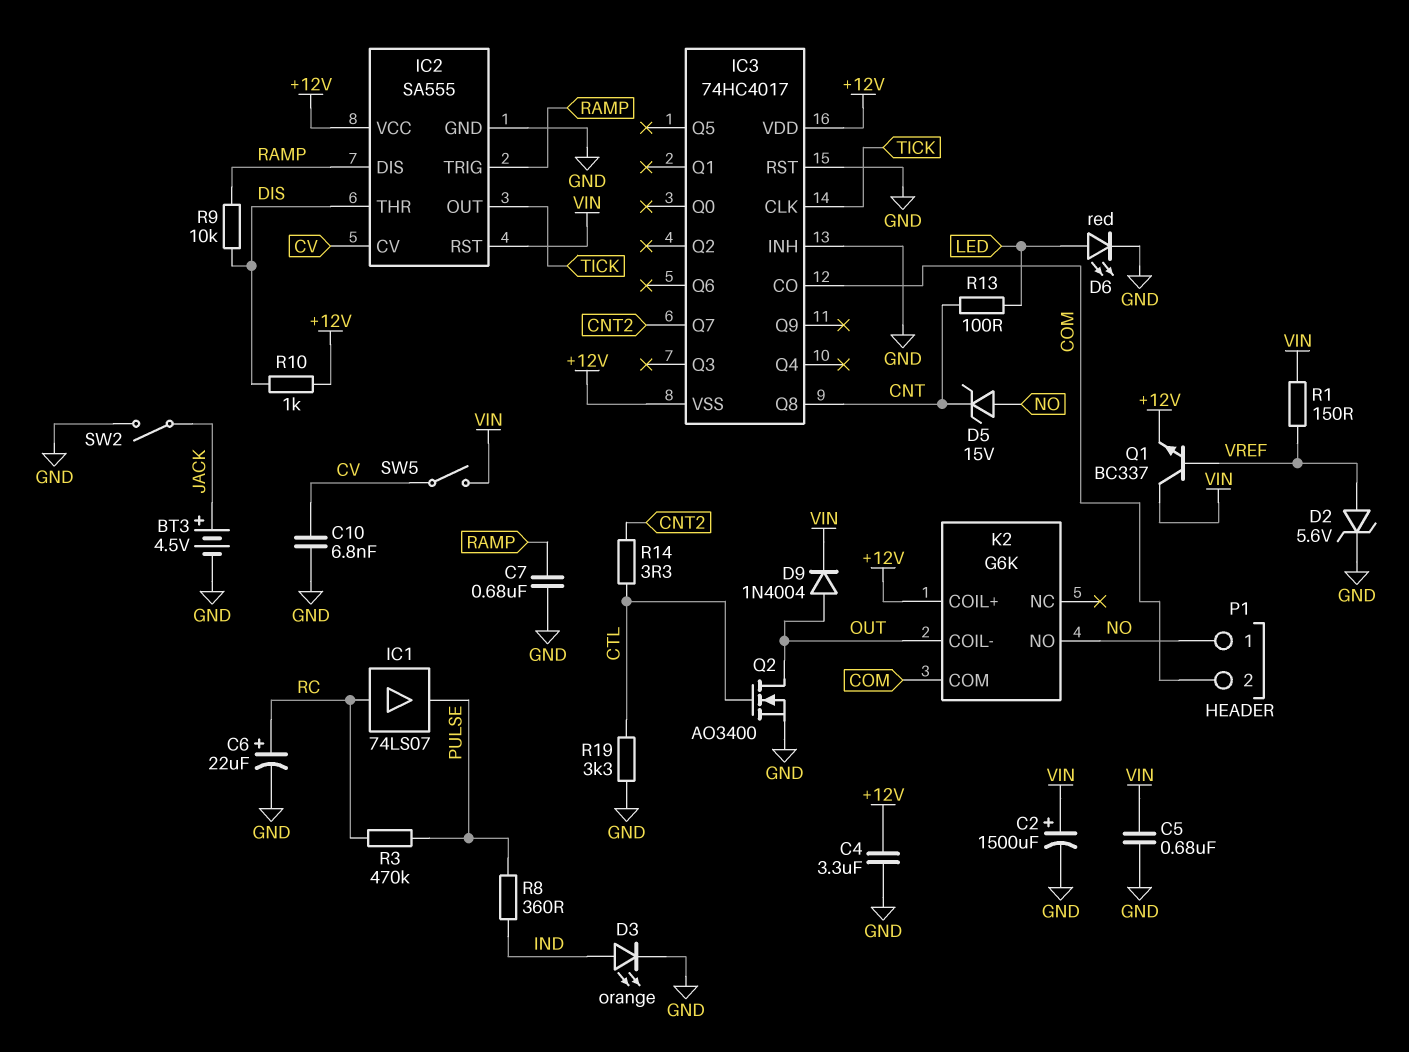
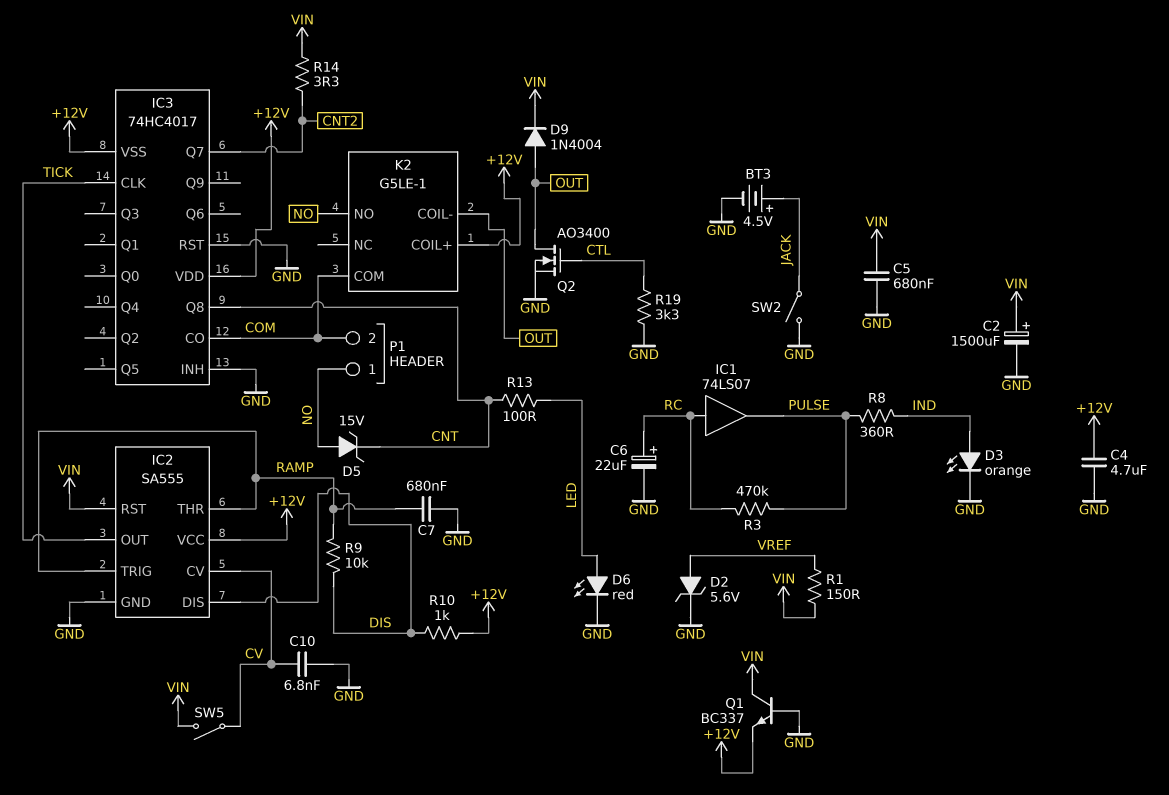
C4: 3.3uF (+12V, GND) -> 4.7uF (+12V, GND)
IC2 pin DIS: RAMP -> DIS
IC2 pin THR: DIS -> RAMP
K2: G6K -> G5LE-1
Q1: NPN BC337 (B VREF, C VIN, E +12V) -> NPN BC337 (B GND, C VIN, E +12V)
R14: 3.3 (CNT2, CTL) -> 3.3 (CNT2, VIN)

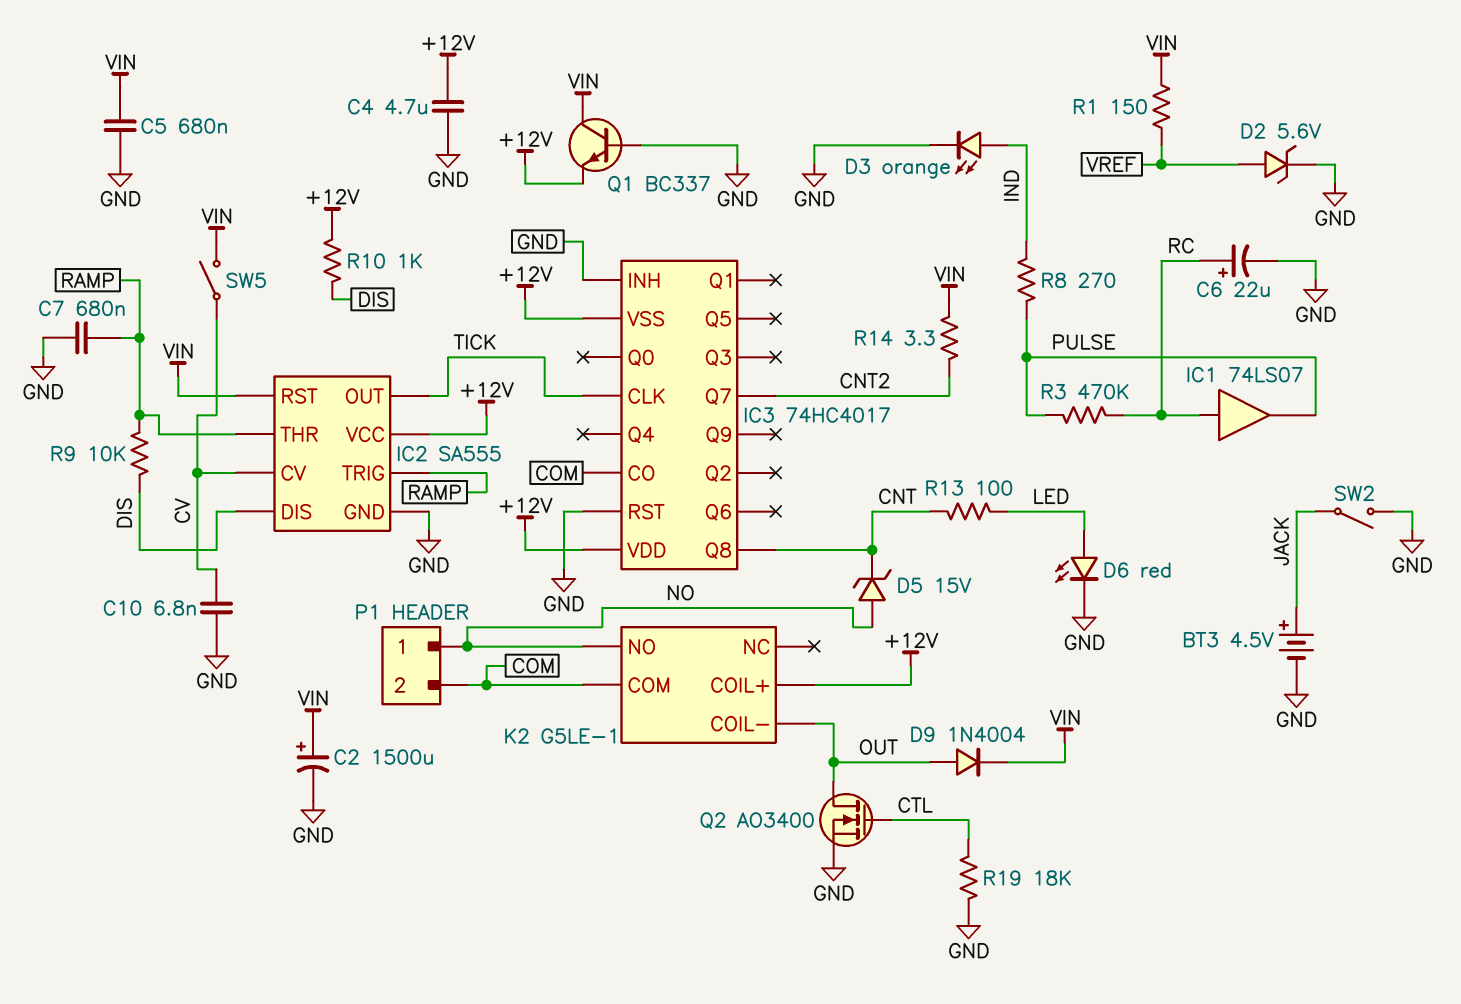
R8: 360 (IND, PULSE) -> 270 (IND, PULSE)
R19: 3.3k (CTL, GND) -> 18k (CTL, GND)

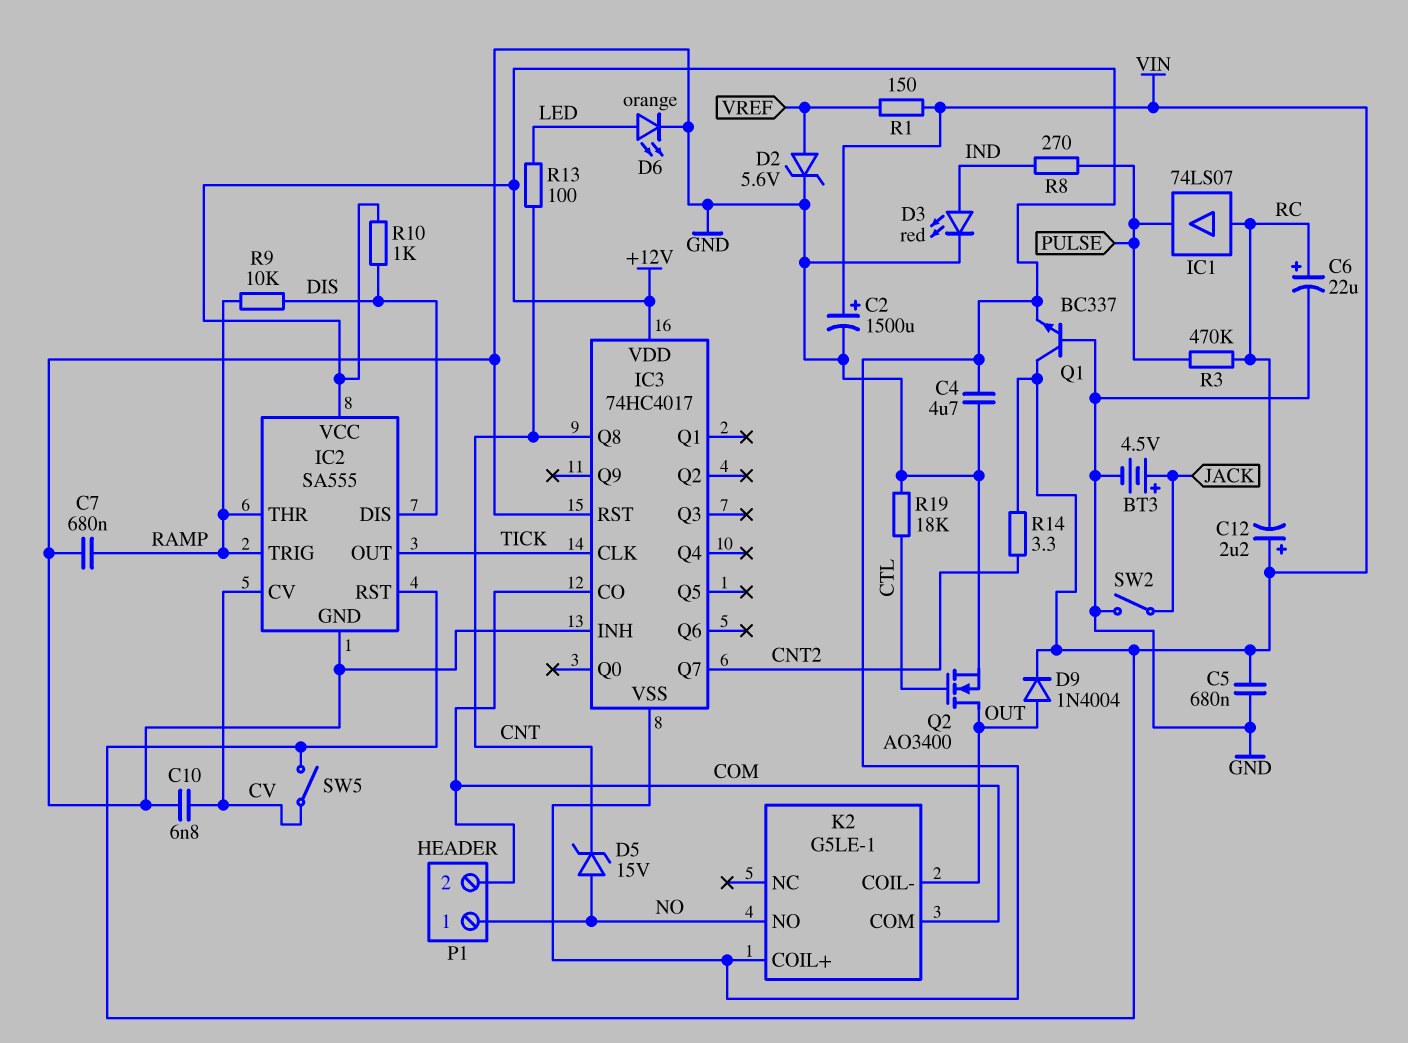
C12: none -> 2.2uF (plus VIN, minus RC)
D3: LED orange (A IND, K GND) -> LED red (A IND, K GND)
D6: LED red (A LED, K GND) -> LED orange (A LED, K GND)

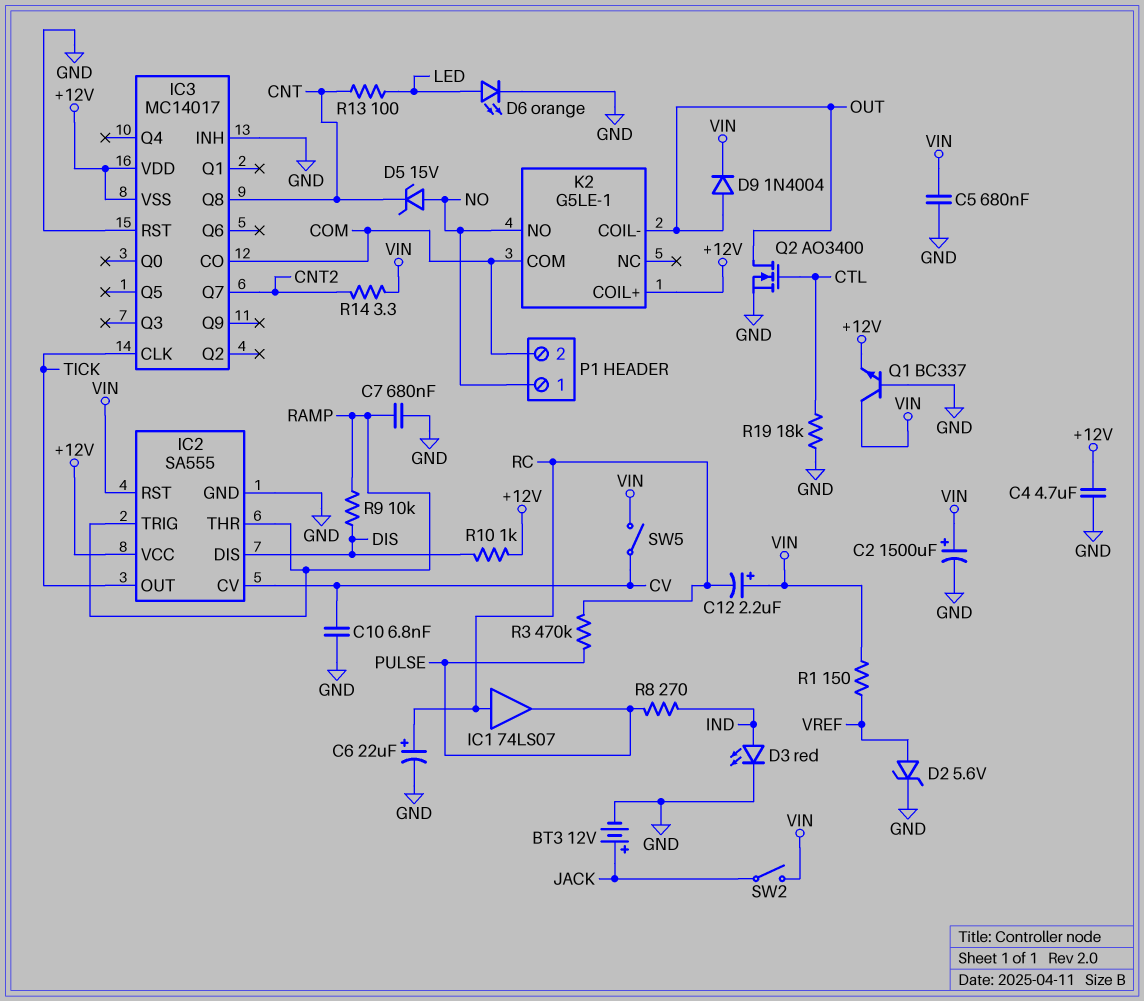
BT3: 4.5V (plus JACK, minus GND) -> 12V (plus JACK, minus GND)
IC3: 74HC4017 -> MC14017
SW2: switch (GND, JACK) -> switch (JACK, VIN)

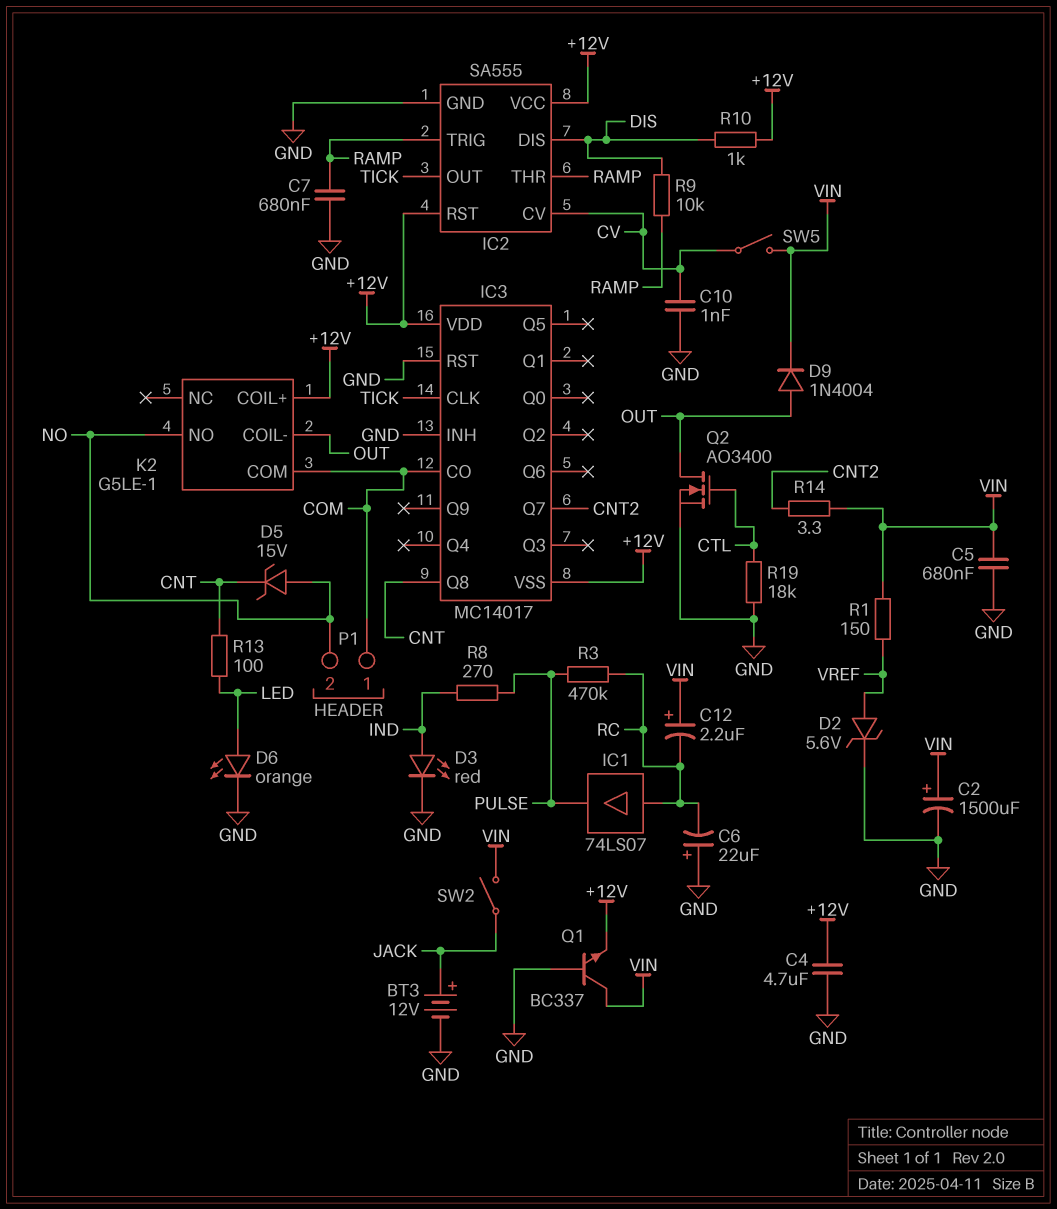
C6: 22uF (plus RC, minus GND) -> 22uF (plus GND, minus RC)
C10: 6.8nF (CV, GND) -> 1nF (CV, GND)
IC2 pin RST: VIN -> +12V
P1 pin 1: NO -> COM
P1 pin 2: COM -> NO

